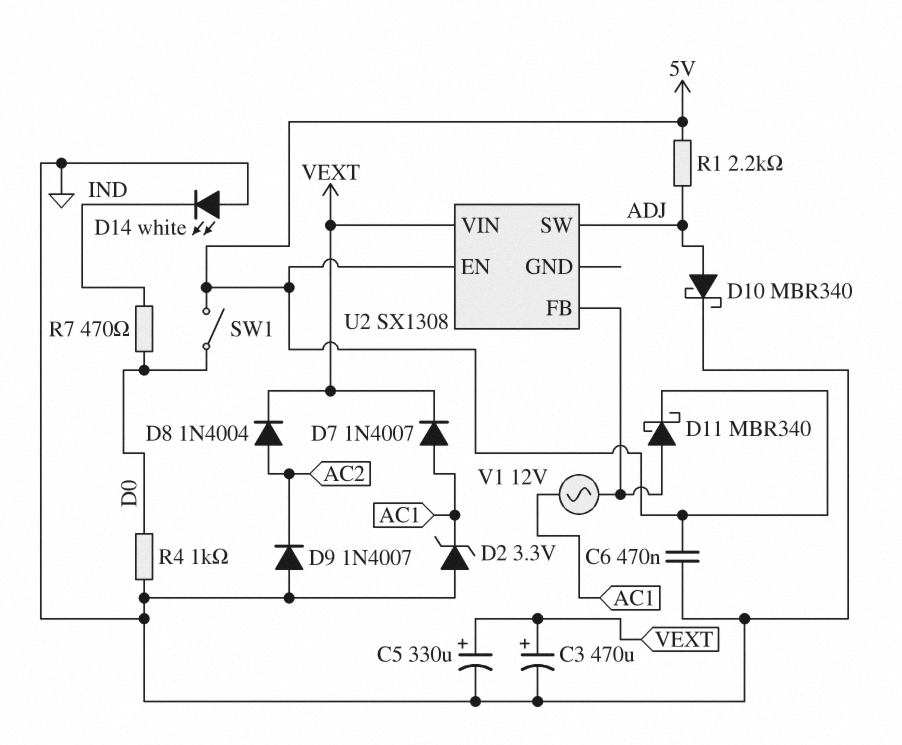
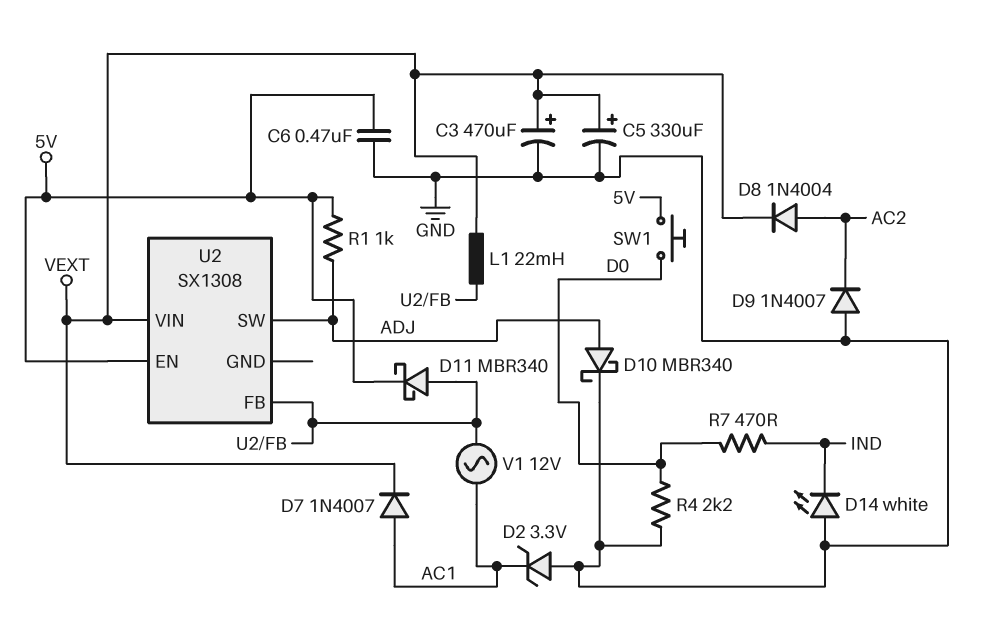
L1: none -> 22mH (U2/FB, VEXT)
R1: 2.2k (5V, ADJ) -> 1k (5V, ADJ)
R4: 1k (D0, GND) -> 2.2k (D0, GND)
SW1: switch (5V, D0) -> button (5V, D0)

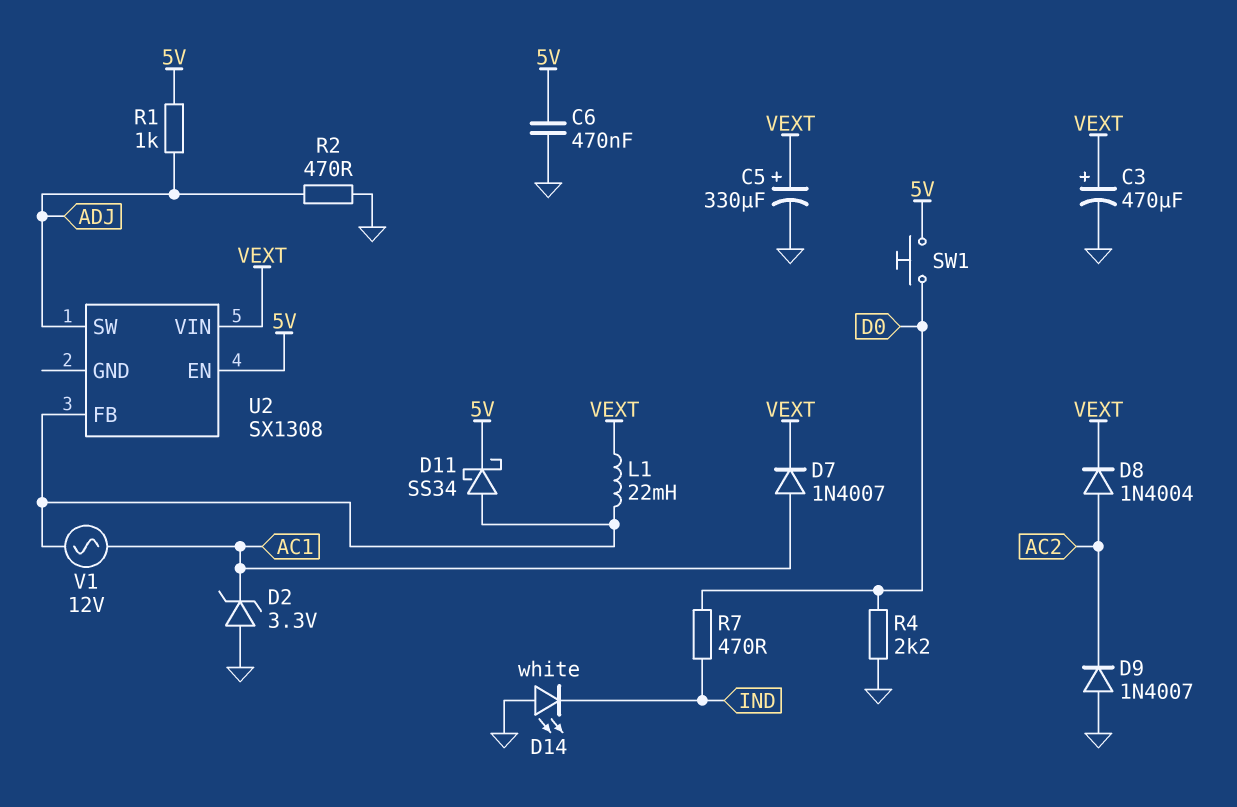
D10: schottky MBR340 (A ADJ, K GND) -> none
D11: schottky MBR340 (A U2/FB, K 5V) -> schottky SS34 (A U2/FB, K 5V)
R2: none -> 470 (ADJ, GND)

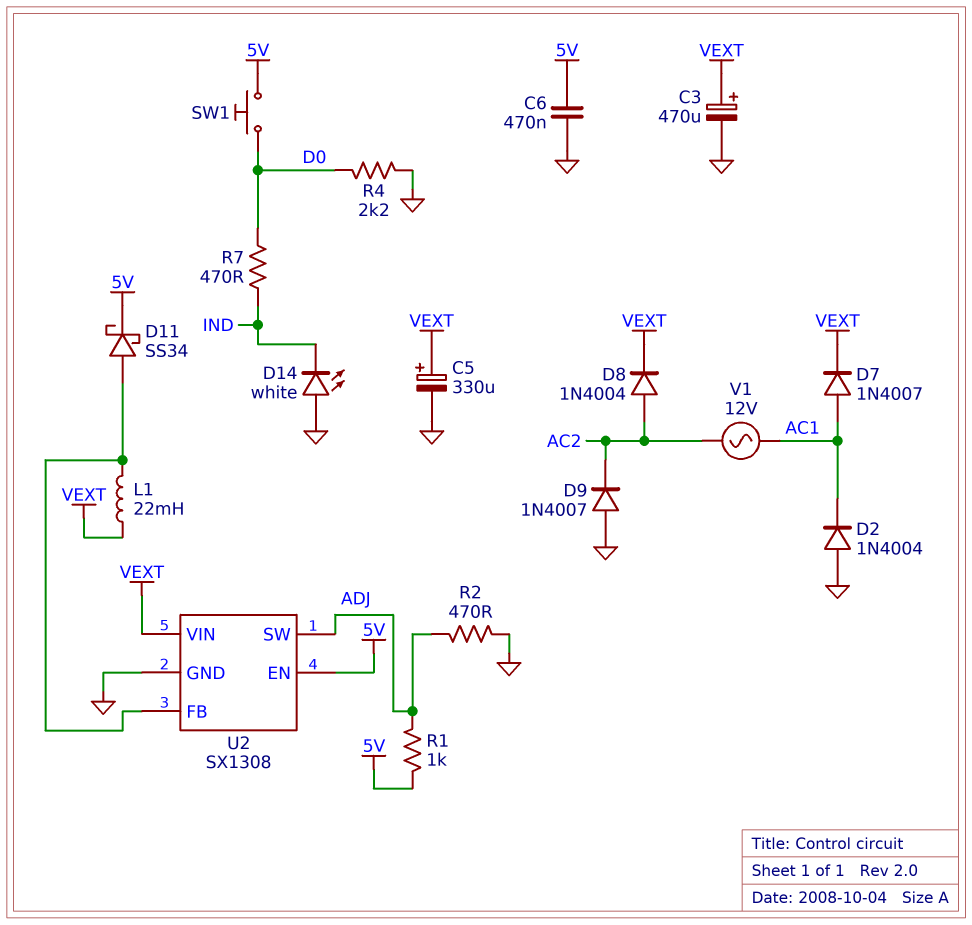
D2: zener 3.3V (A GND, K AC1) -> diode 1N4004 (A GND, K AC1)
U2 pin GND: none -> GND
V1: AC 12V (AC1, U2/FB) -> AC 12V (AC1, AC2)

